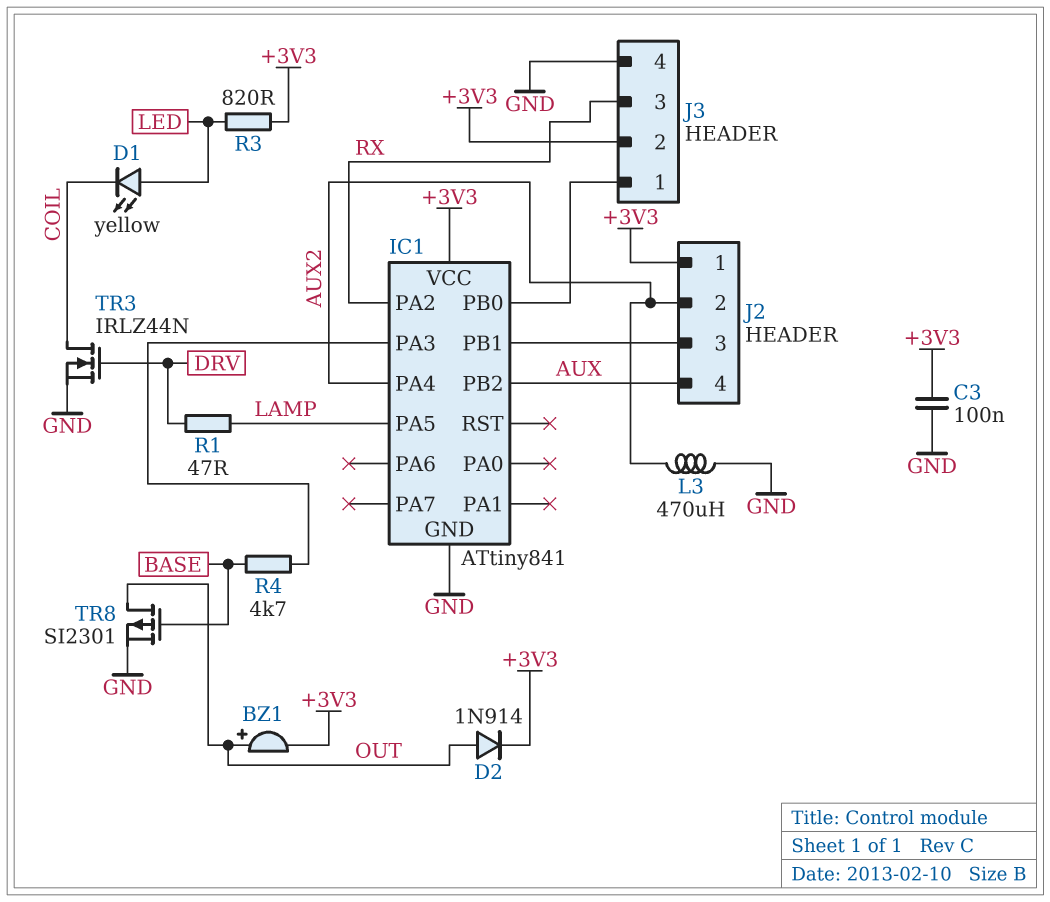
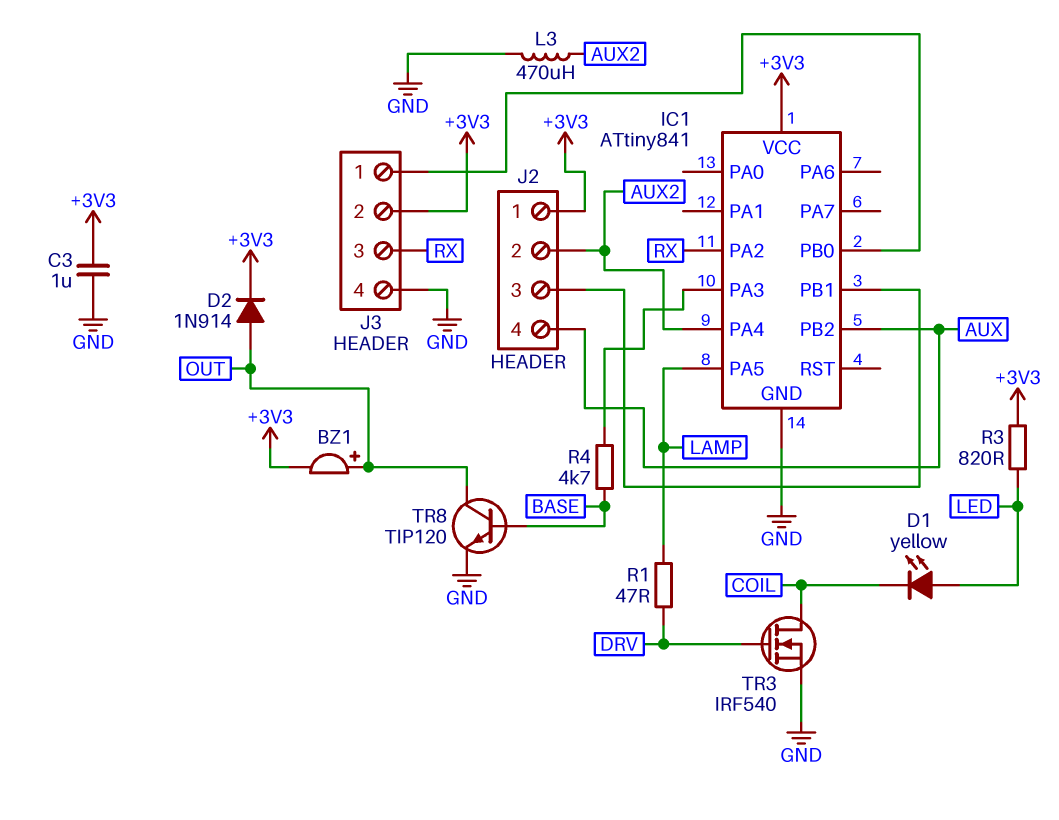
C3: 100nF (+3V3, GND) -> 1uF (+3V3, GND)
TR3: NMOS IRLZ44N (G DRV, D COIL, S GND) -> NMOS IRF540 (G DRV, D COIL, S GND)
TR8: PMOS SI2301 (G BASE, D OUT, S GND) -> NPN TIP120 (B BASE, C OUT, E GND)

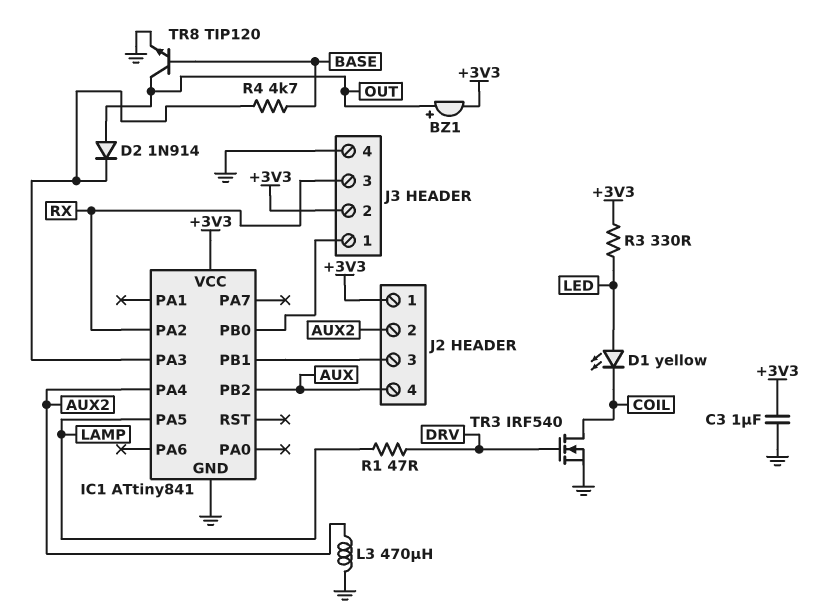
D2: diode 1N914 (A OUT, K +3V3) -> diode 1N914 (A OUT, K IC1/PA3)
R3: 820 (+3V3, LED) -> 330 (+3V3, LED)

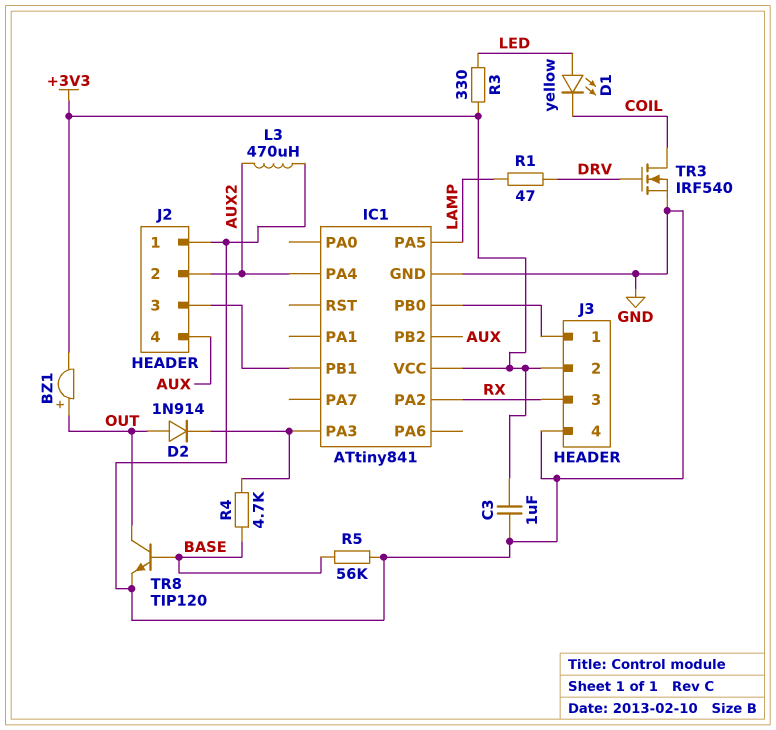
J2 pin 1: +3V3 -> GND
R5: none -> 56k (BASE, GND)

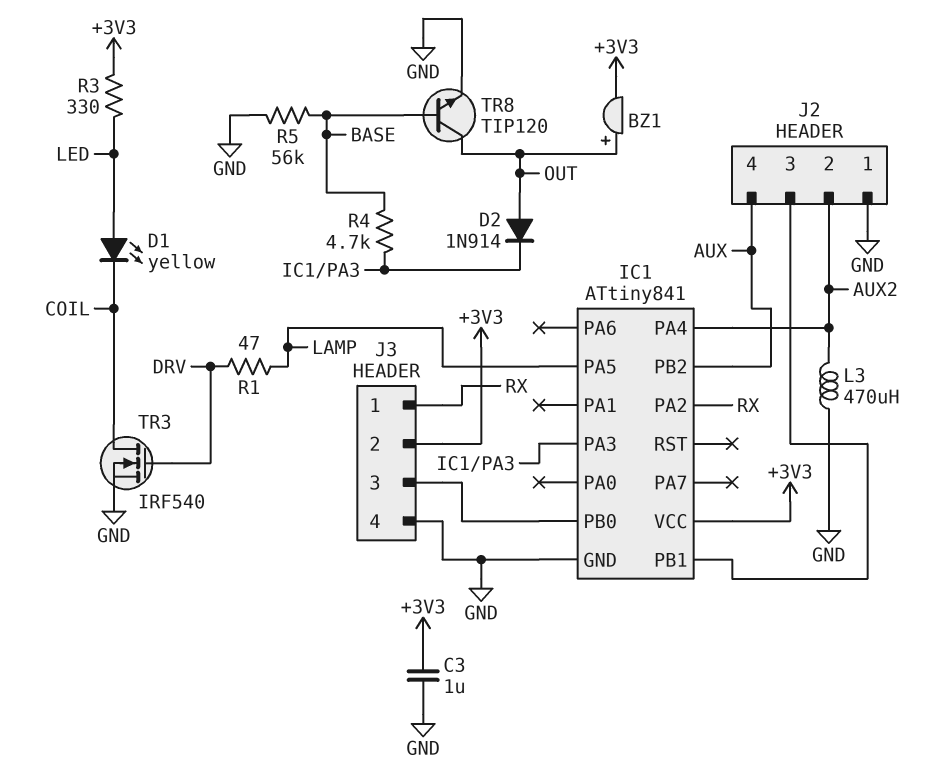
J3 pin 1: IC1/PB0 -> RX
J3 pin 3: RX -> IC1/PB0

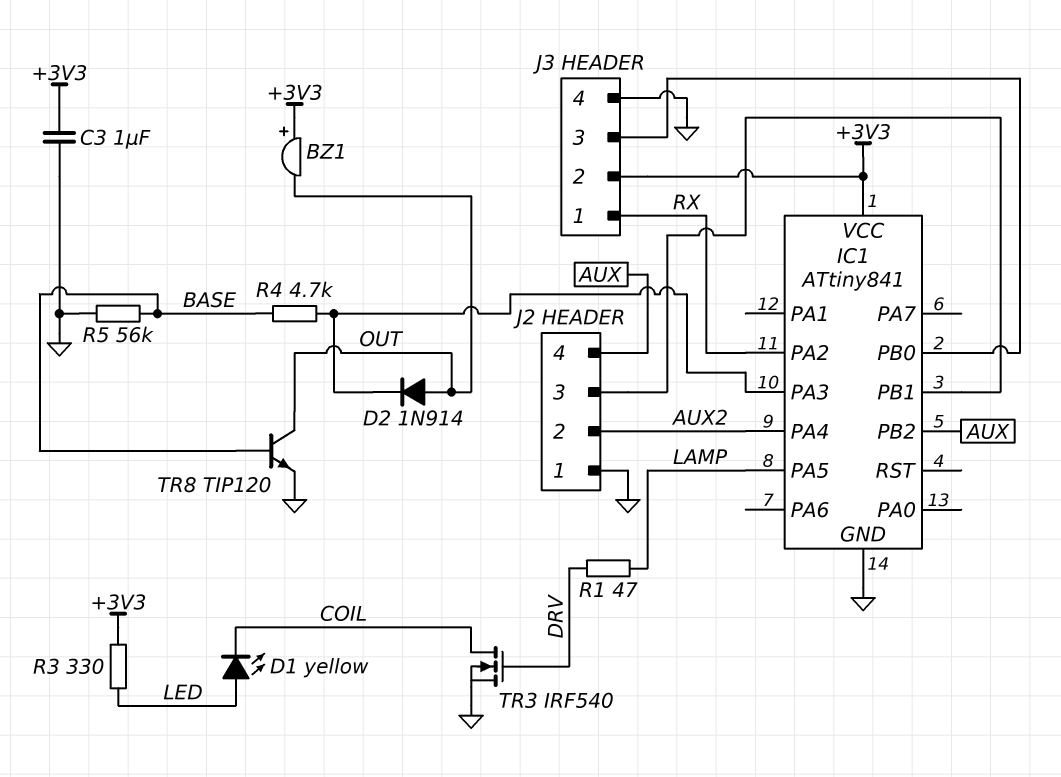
BZ1: buzzer (plus OUT, minus +3V3) -> buzzer (plus +3V3, minus OUT)
L3: 470uH (AUX2, GND) -> none

